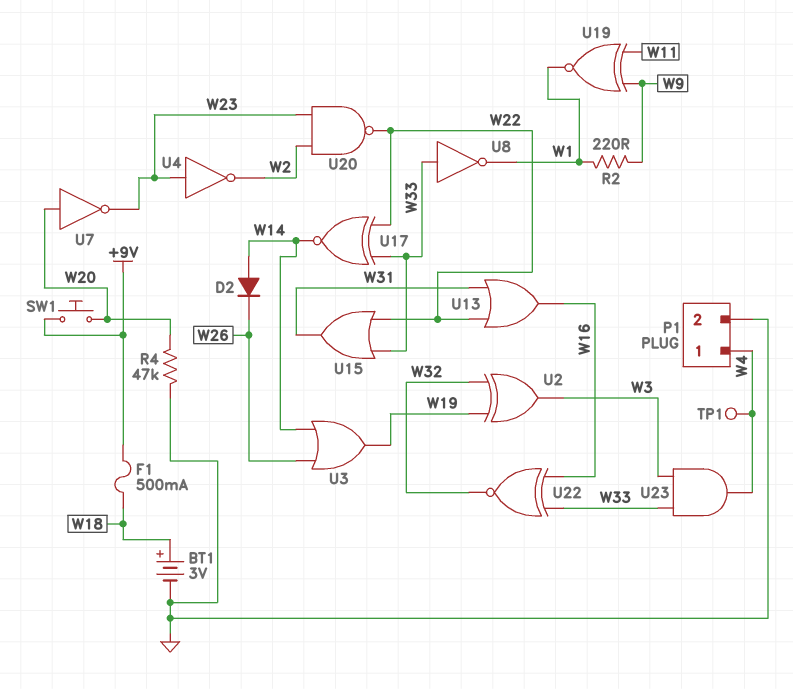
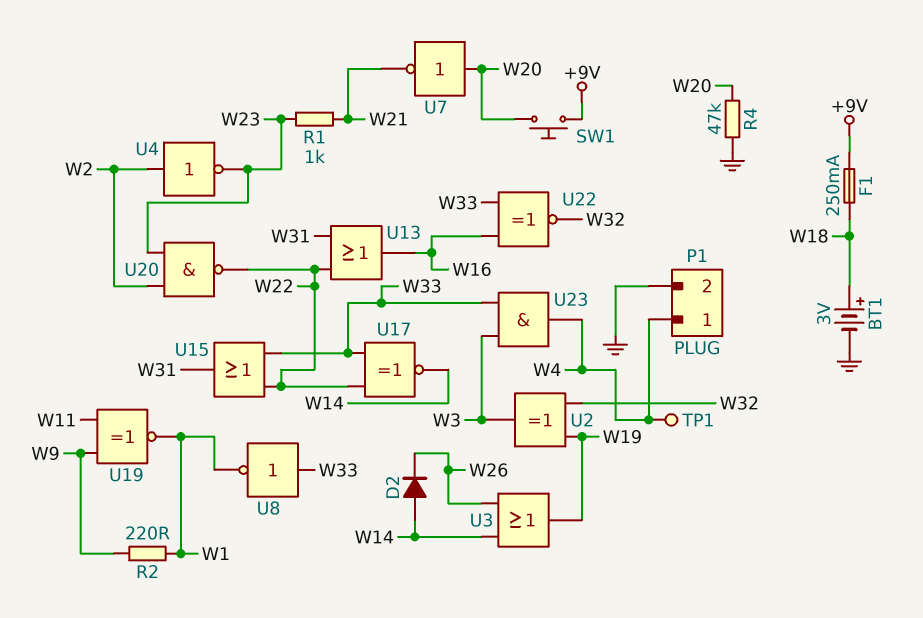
F1: 500mA (+9V, W18) -> 250mA (+9V, W18)
R1: none -> 1k (W21, W23)
U4: NOT (in W23, out W2) -> NOT (in W2, out W23)
U7: NOT (in W20, out W23) -> NOT (in W20, out W21)

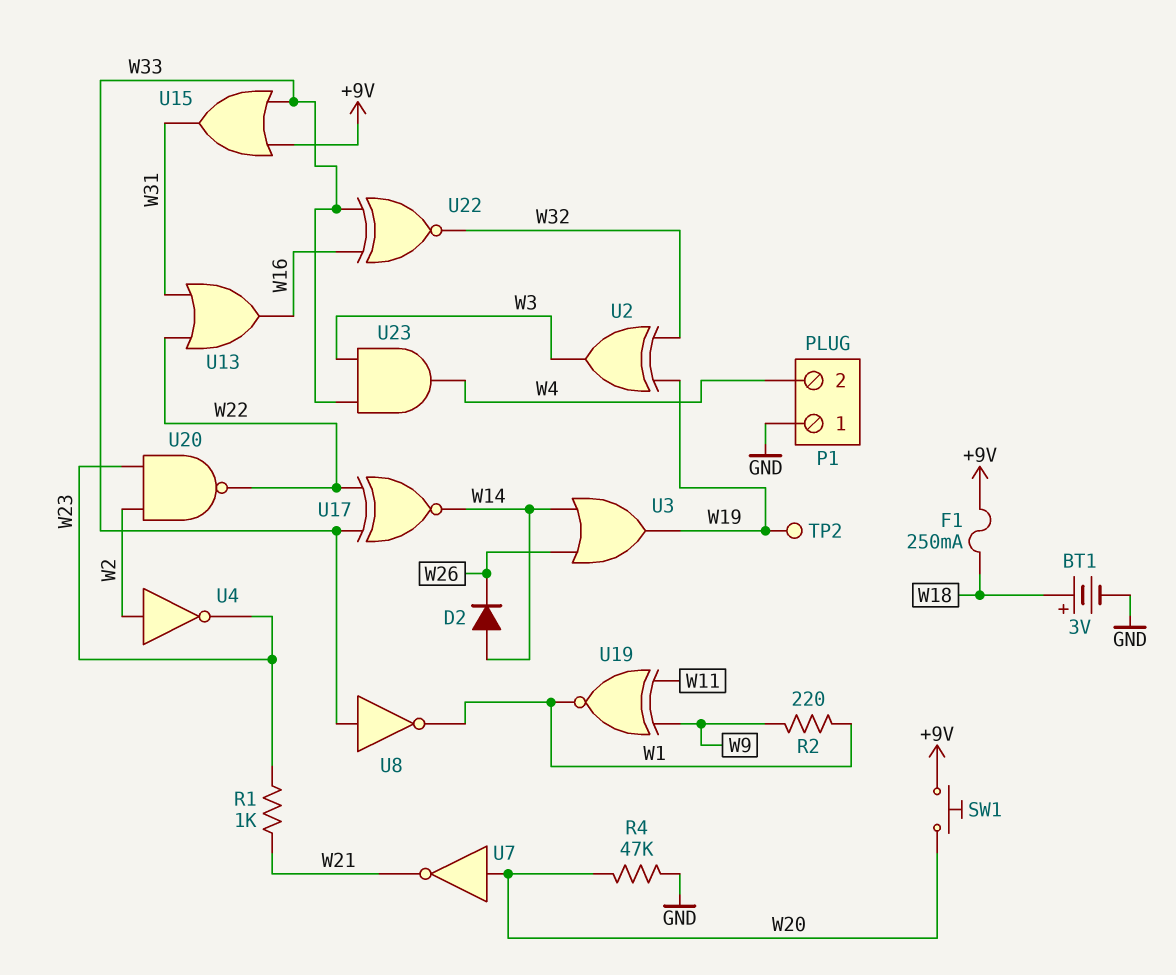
P1 pin 1: W4 -> GND
P1 pin 2: GND -> W4
TP1: test point (W4) -> none
TP2: none -> test point (W19)
U15: OR (in W22, in W33, out W31) -> OR (in +9V, in W33, out W31)

